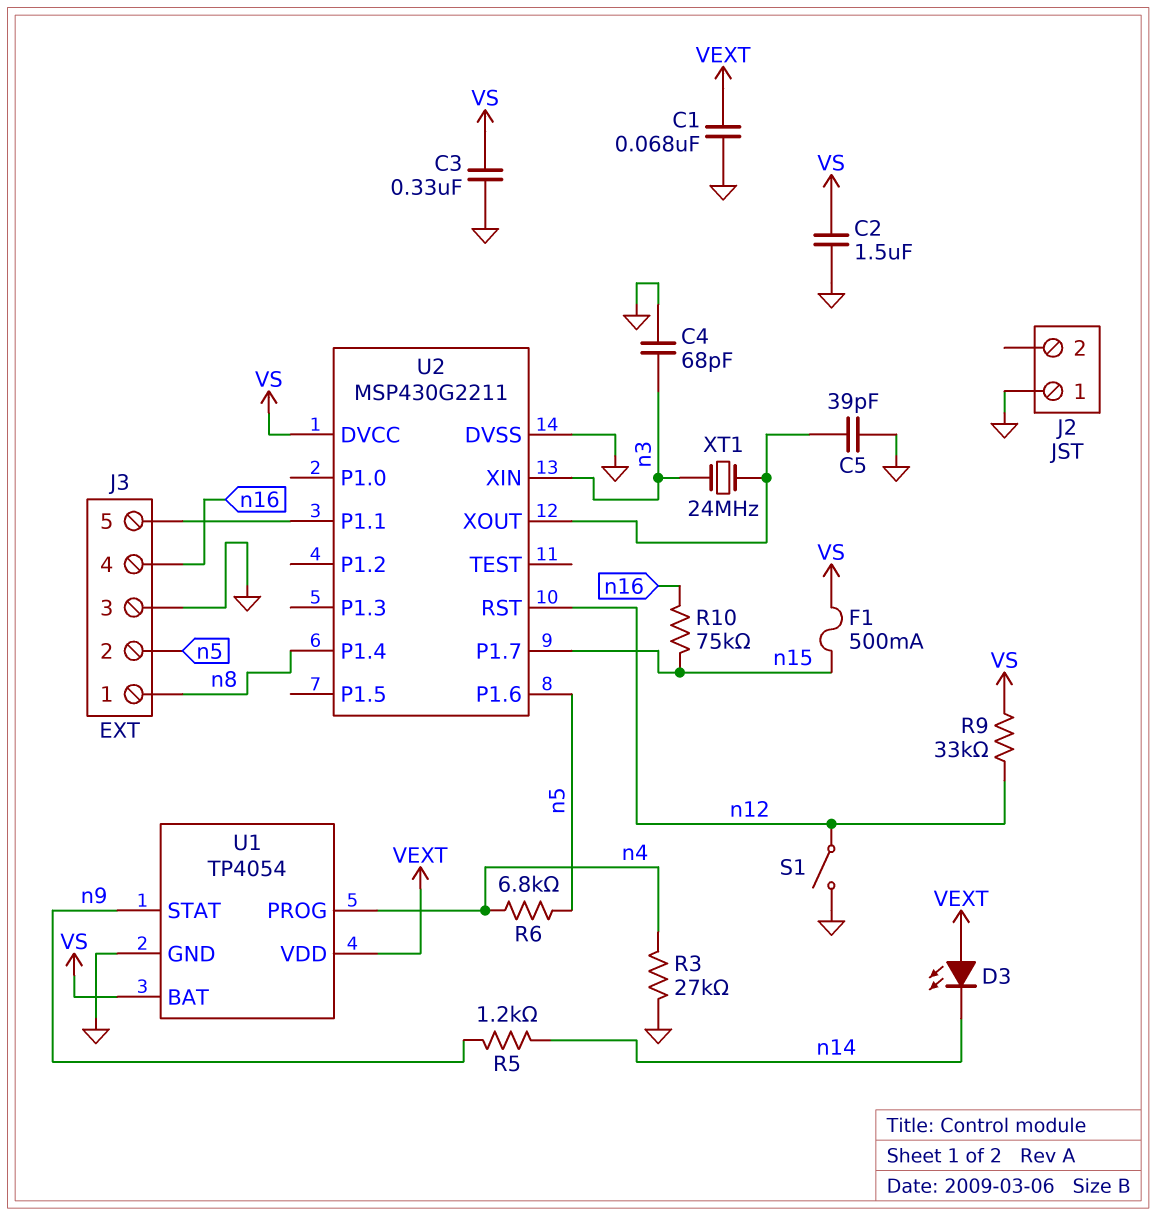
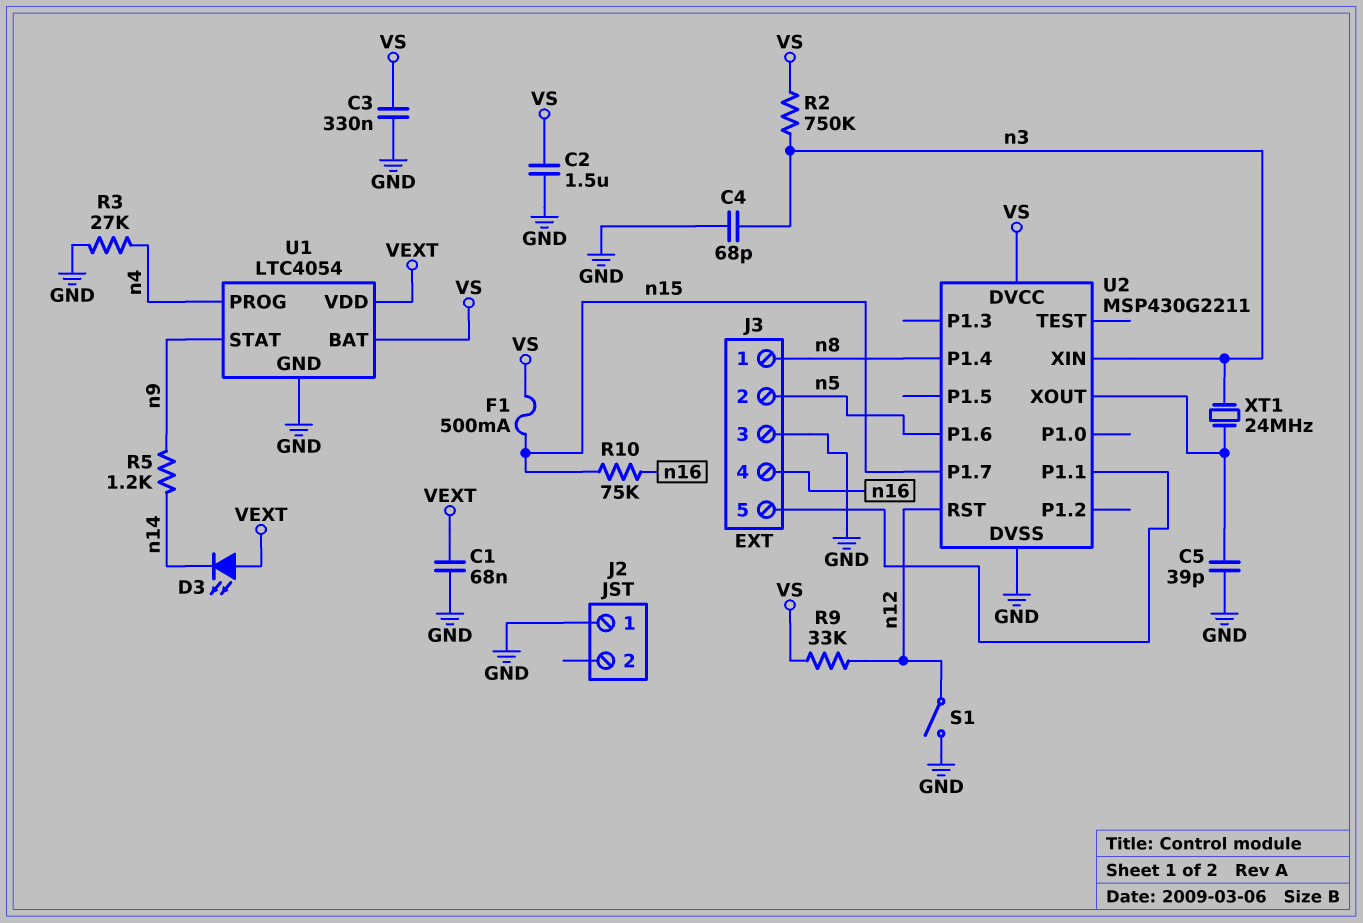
R2: none -> 750k (VS, n3)
R6: 6.8k (n4, n5) -> none
U1: TP4054 -> LTC4054

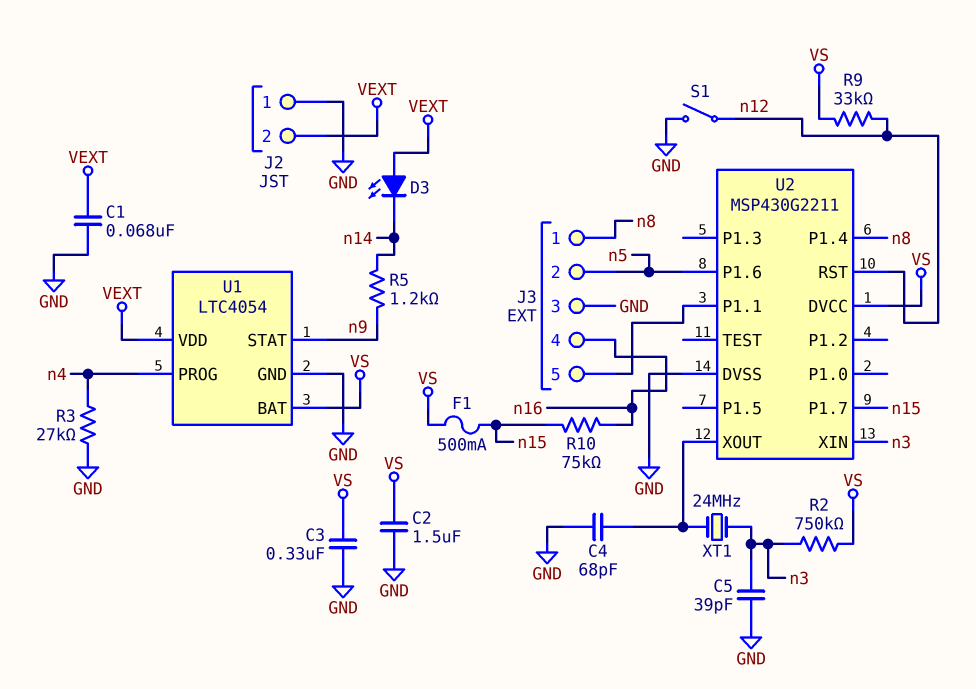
C4: 68pF (GND, n3) -> 68pF (GND, U2/XOUT)
C5: 39pF (GND, U2/XOUT) -> 39pF (GND, n3)
J2 pin 2: none -> VEXT

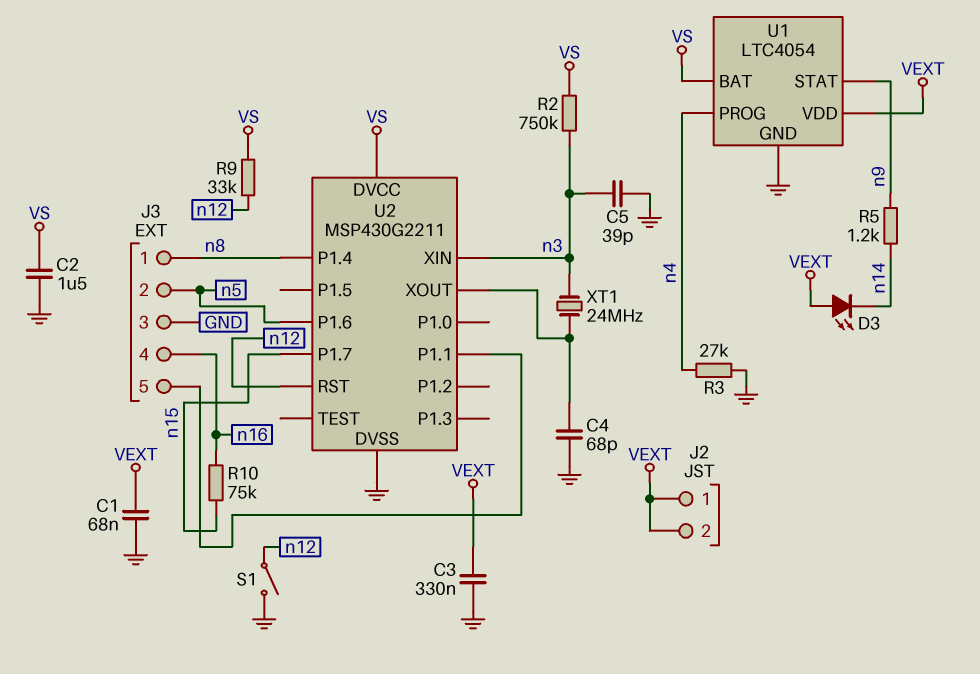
C3: 330nF (GND, VS) -> 330nF (GND, VEXT)
F1: 500mA (VS, n15) -> none
J2 pin 1: GND -> VEXT

